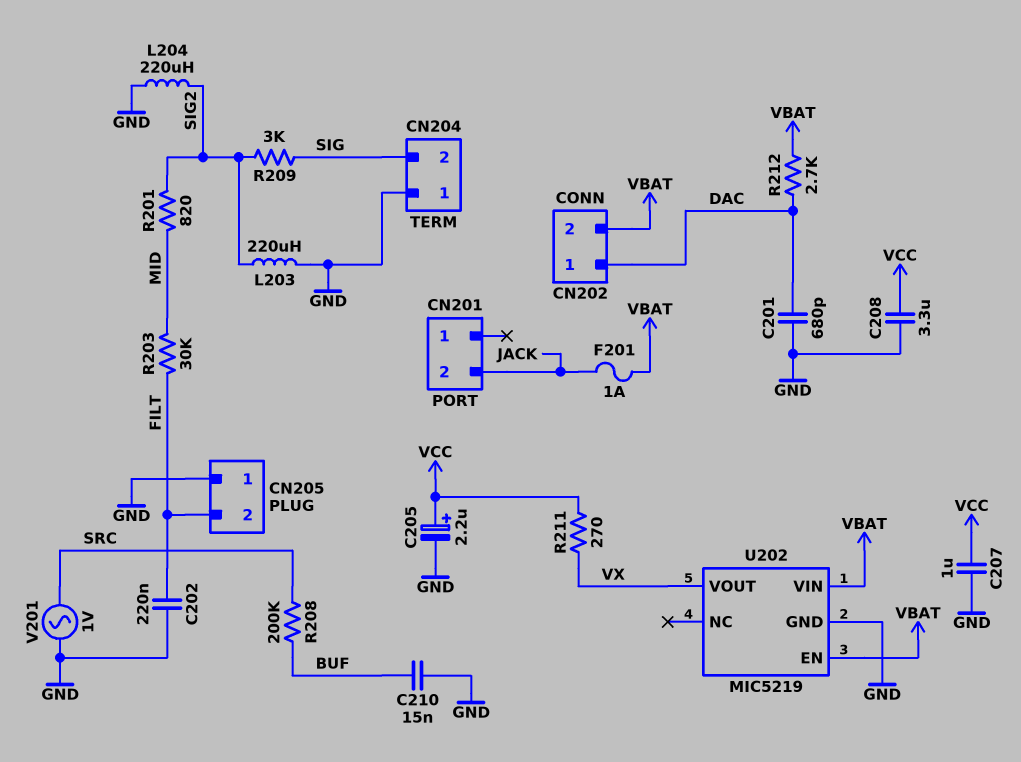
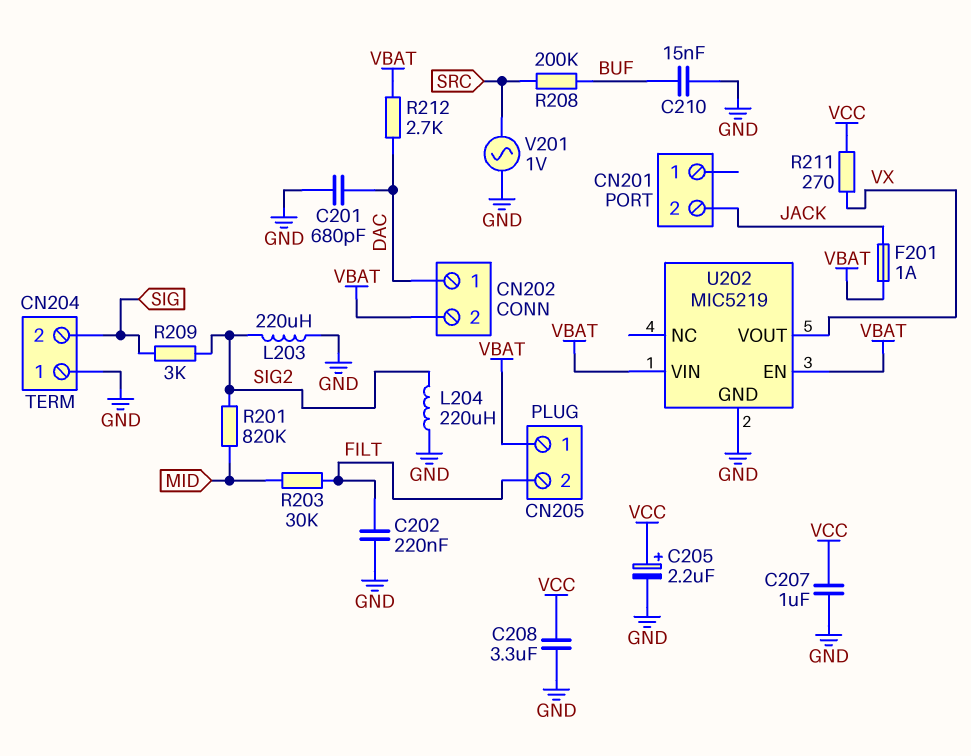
CN205 pin 1: GND -> VBAT
R201: 820 (MID, SIG2) -> 820k (MID, SIG2)

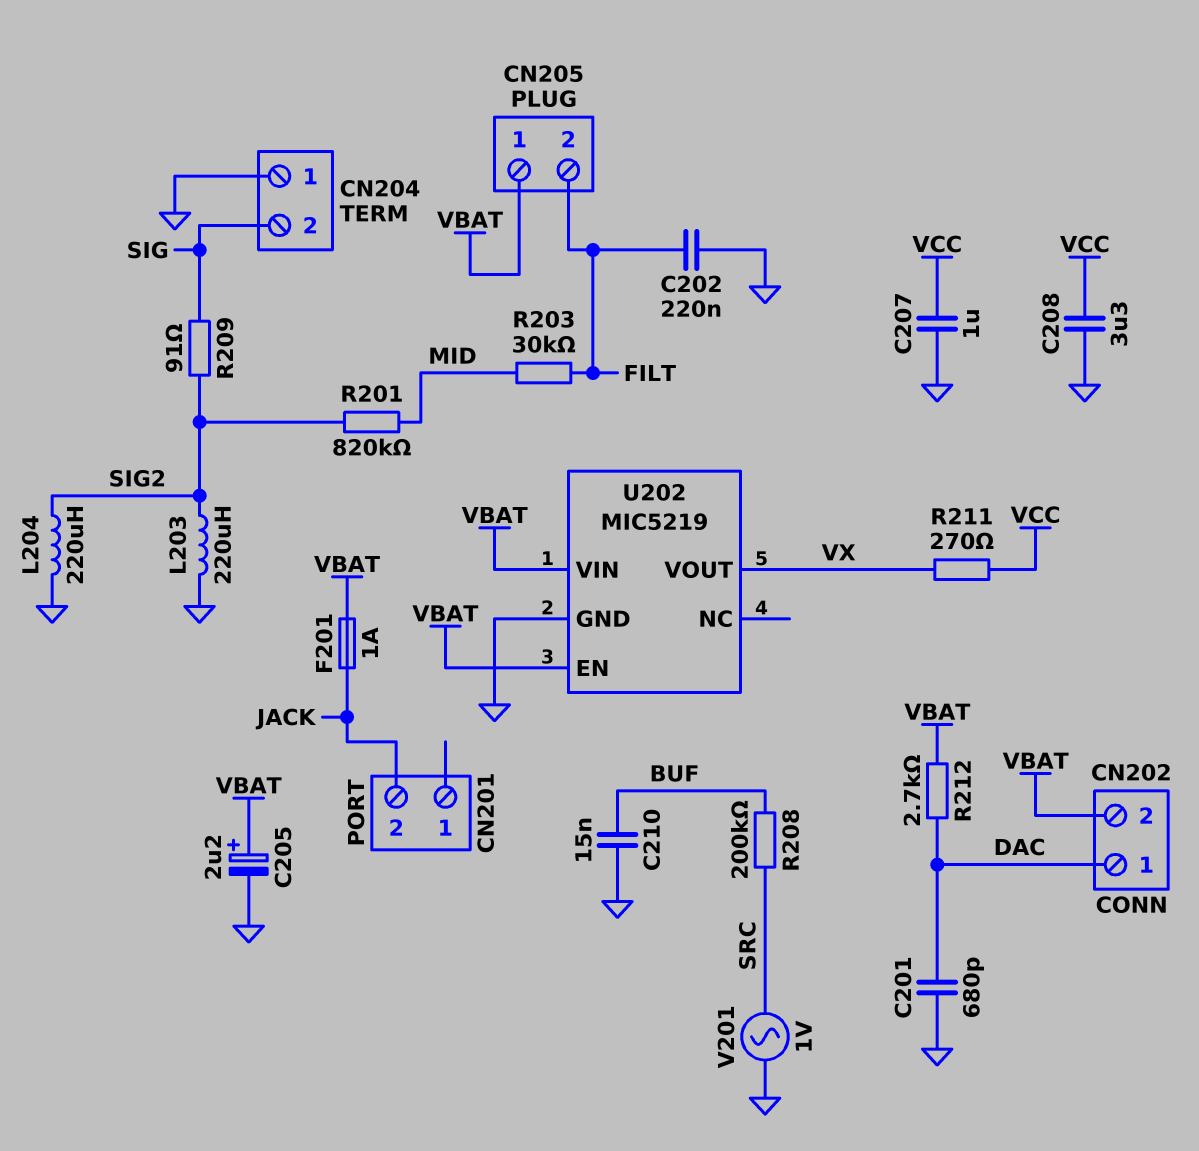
C205: 2.2uF (plus VCC, minus GND) -> 2.2uF (plus VBAT, minus GND)
R209: 3k (SIG, SIG2) -> 91 (SIG, SIG2)

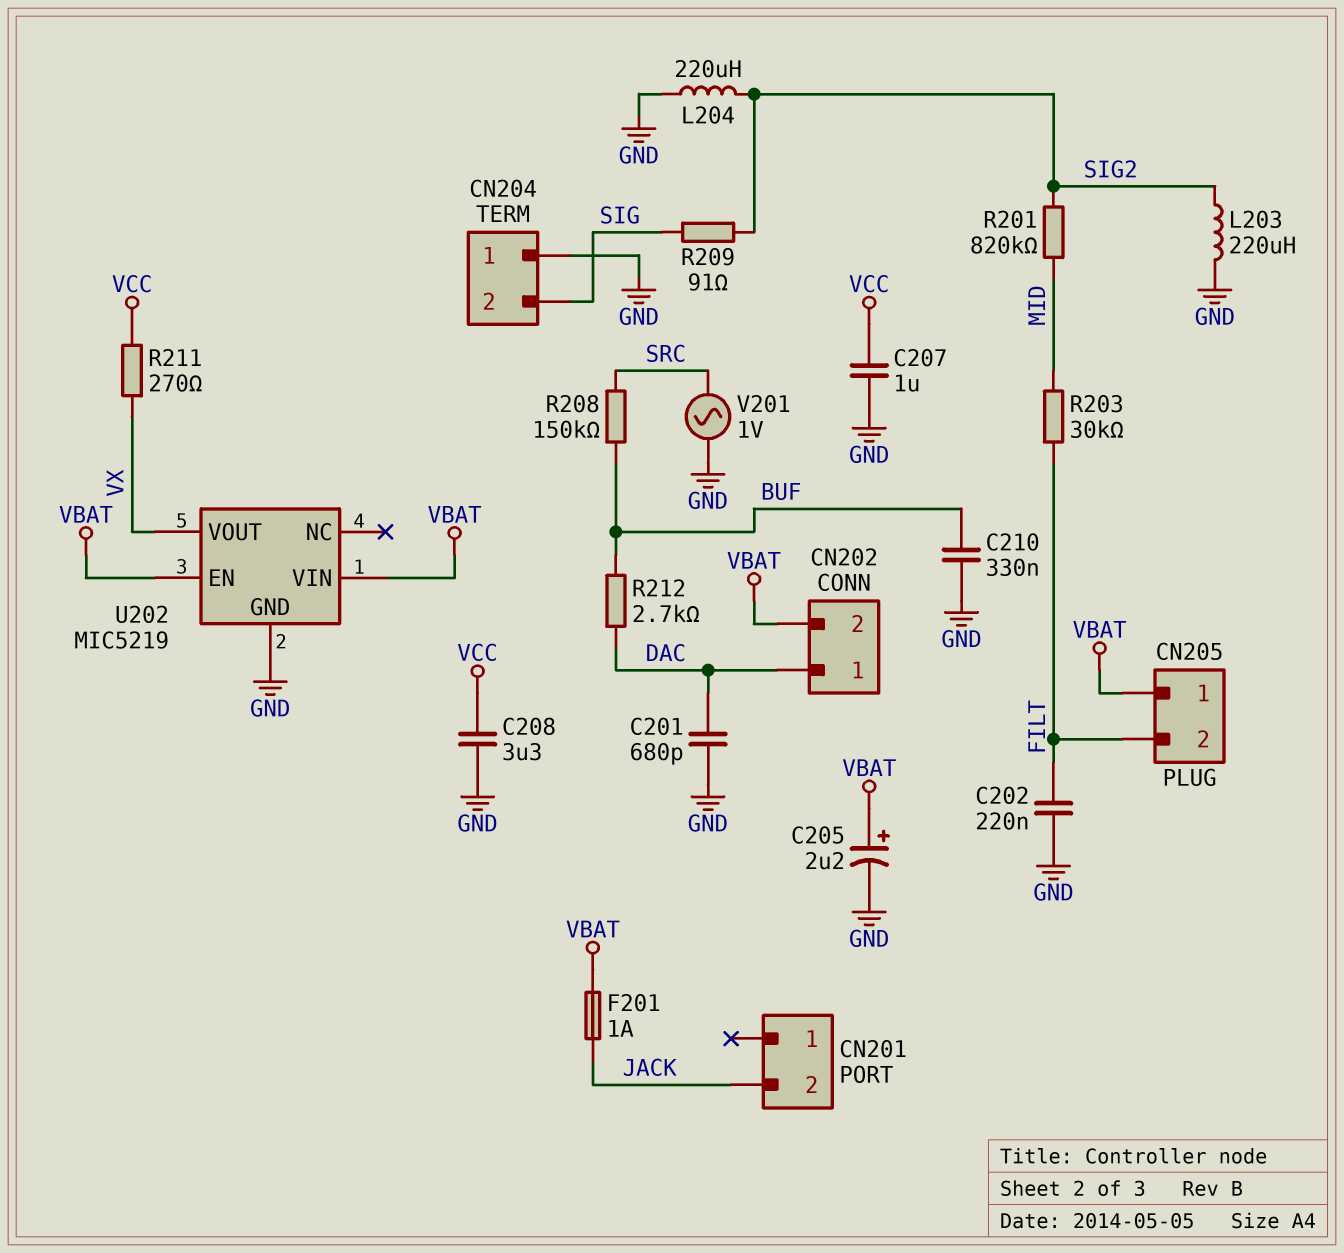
C210: 15nF (BUF, GND) -> 330nF (BUF, GND)
R208: 200k (BUF, SRC) -> 150k (BUF, SRC)
R212: 2.7k (DAC, VBAT) -> 2.7k (BUF, DAC)

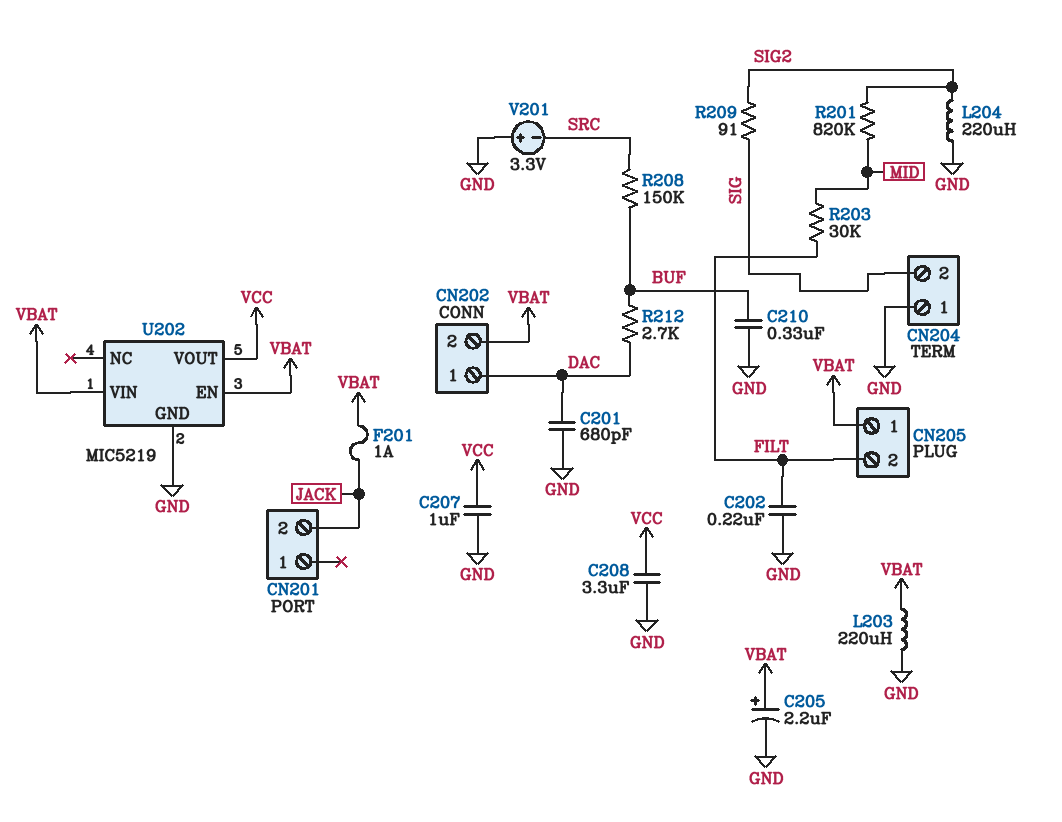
L203: 220uH (GND, SIG2) -> 220uH (GND, VBAT)
R211: 270 (VCC, VX) -> none
U202 pin VOUT: VX -> VCC
V201: AC 1V (GND, SRC) -> 3.3V (plus GND, minus SRC)

